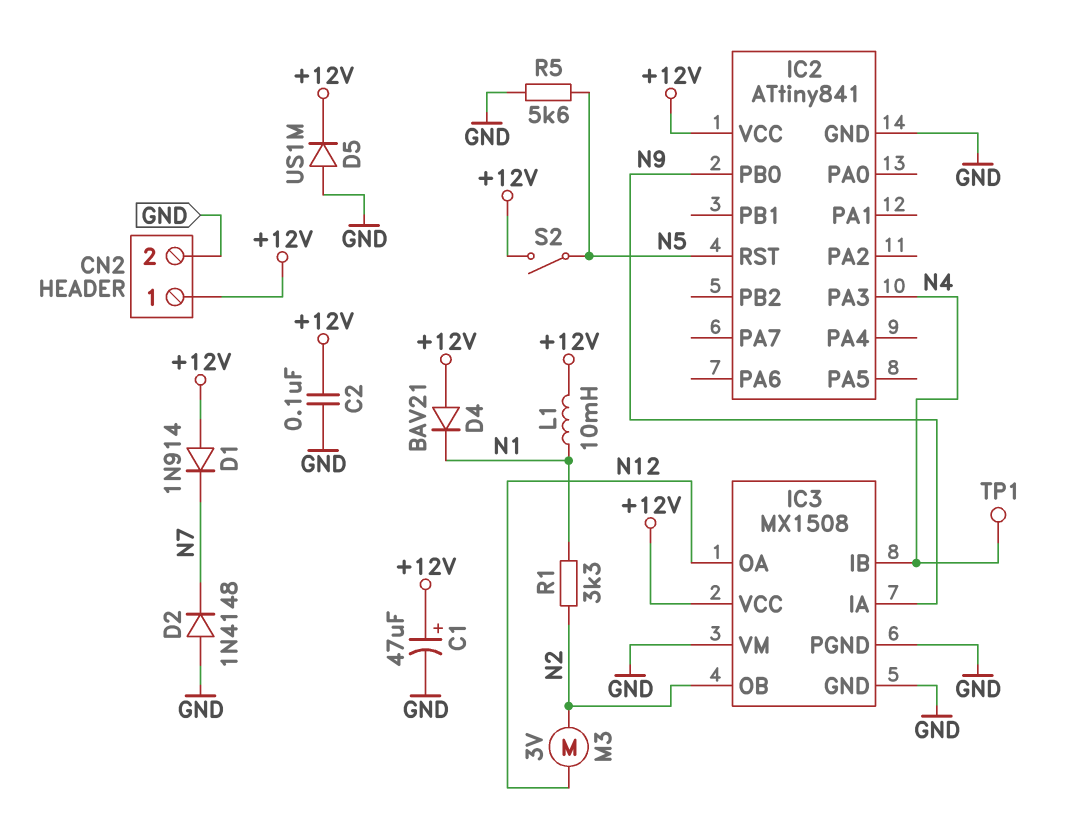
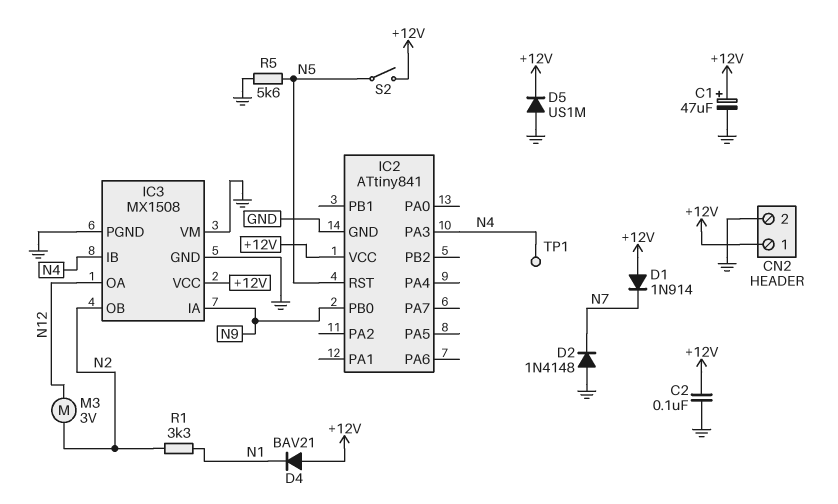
L1: 10mH (+12V, N1) -> none

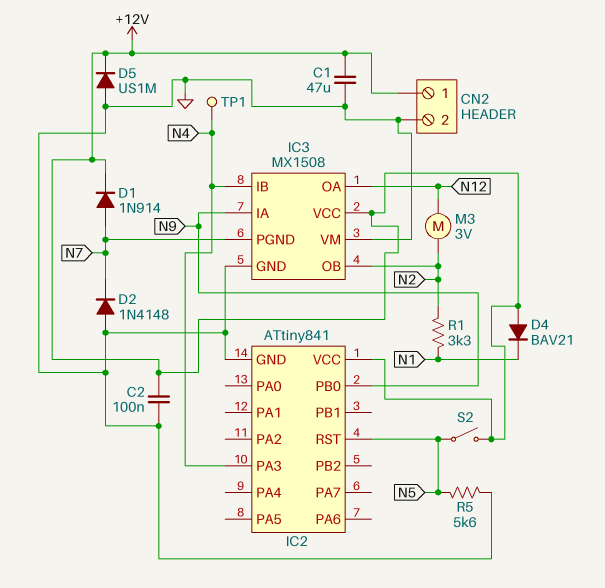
C1: 47uF (plus +12V, minus GND) -> 47uF (+12V, GND)
D1: diode 1N914 (A +12V, K N7) -> diode 1N914 (A N7, K +12V)
IC3 pin PGND: GND -> N7

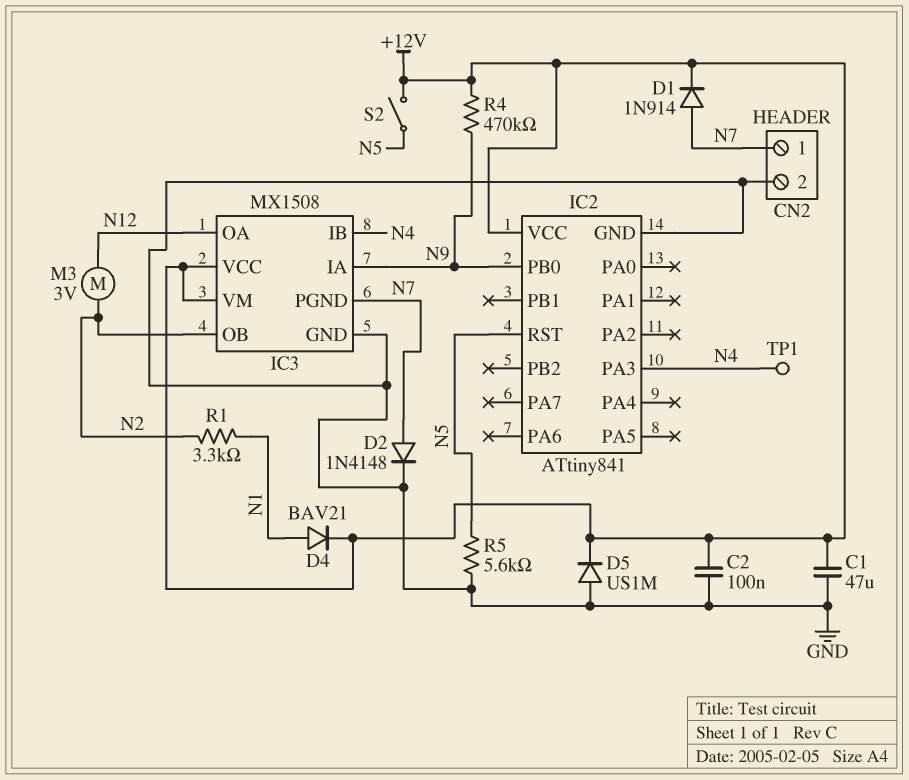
CN2 pin 1: +12V -> N7
D2: diode 1N4148 (A GND, K N7) -> diode 1N4148 (A N7, K GND)
D4: diode BAV21 (A +12V, K N1) -> diode BAV21 (A N1, K +12V)
IC3 pin VM: GND -> +12V
R4: none -> 470k (+12V, N9)

